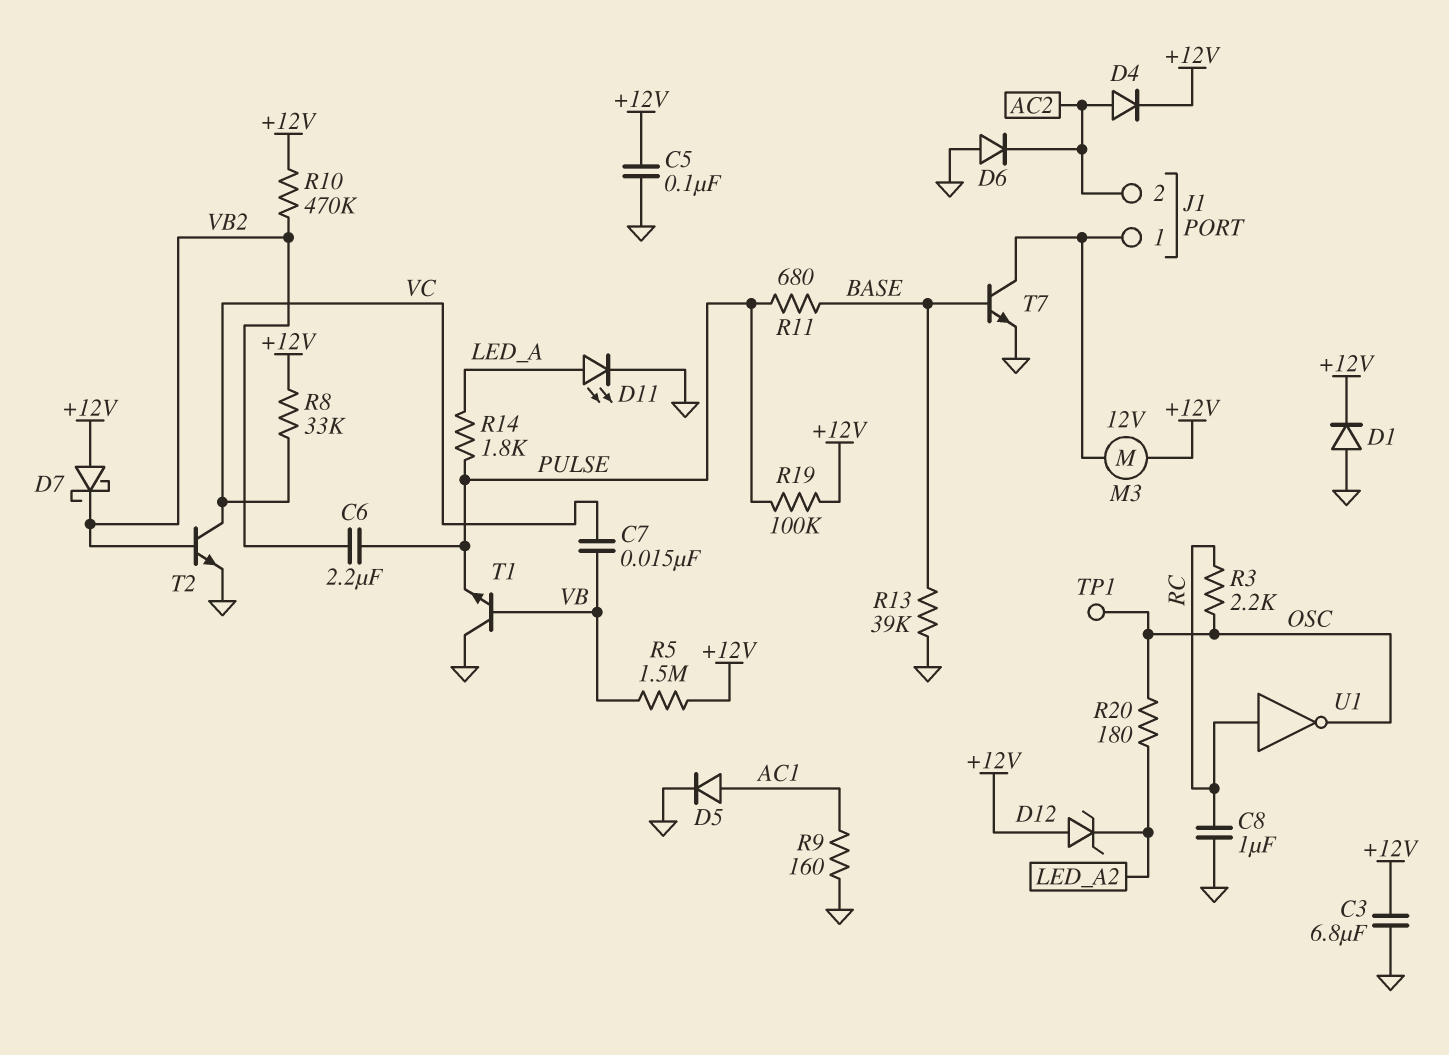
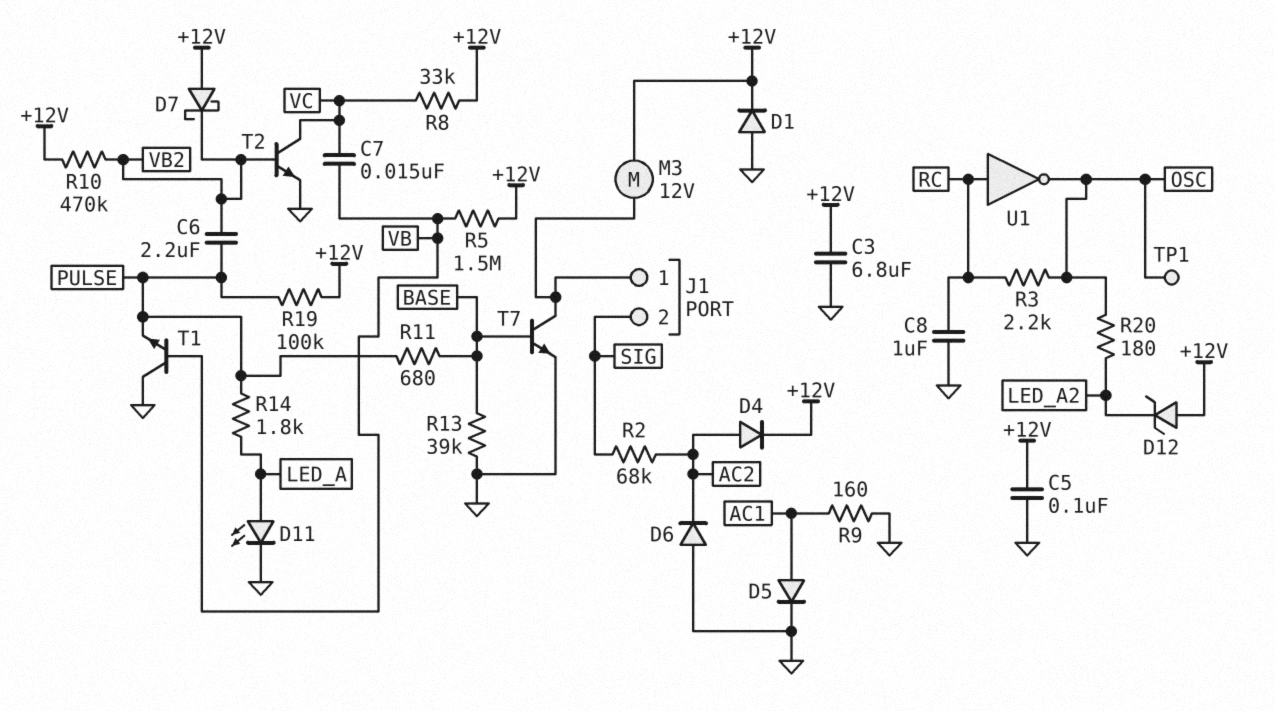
J1 pin 2: AC2 -> SIG
R2: none -> 68k (AC2, SIG)

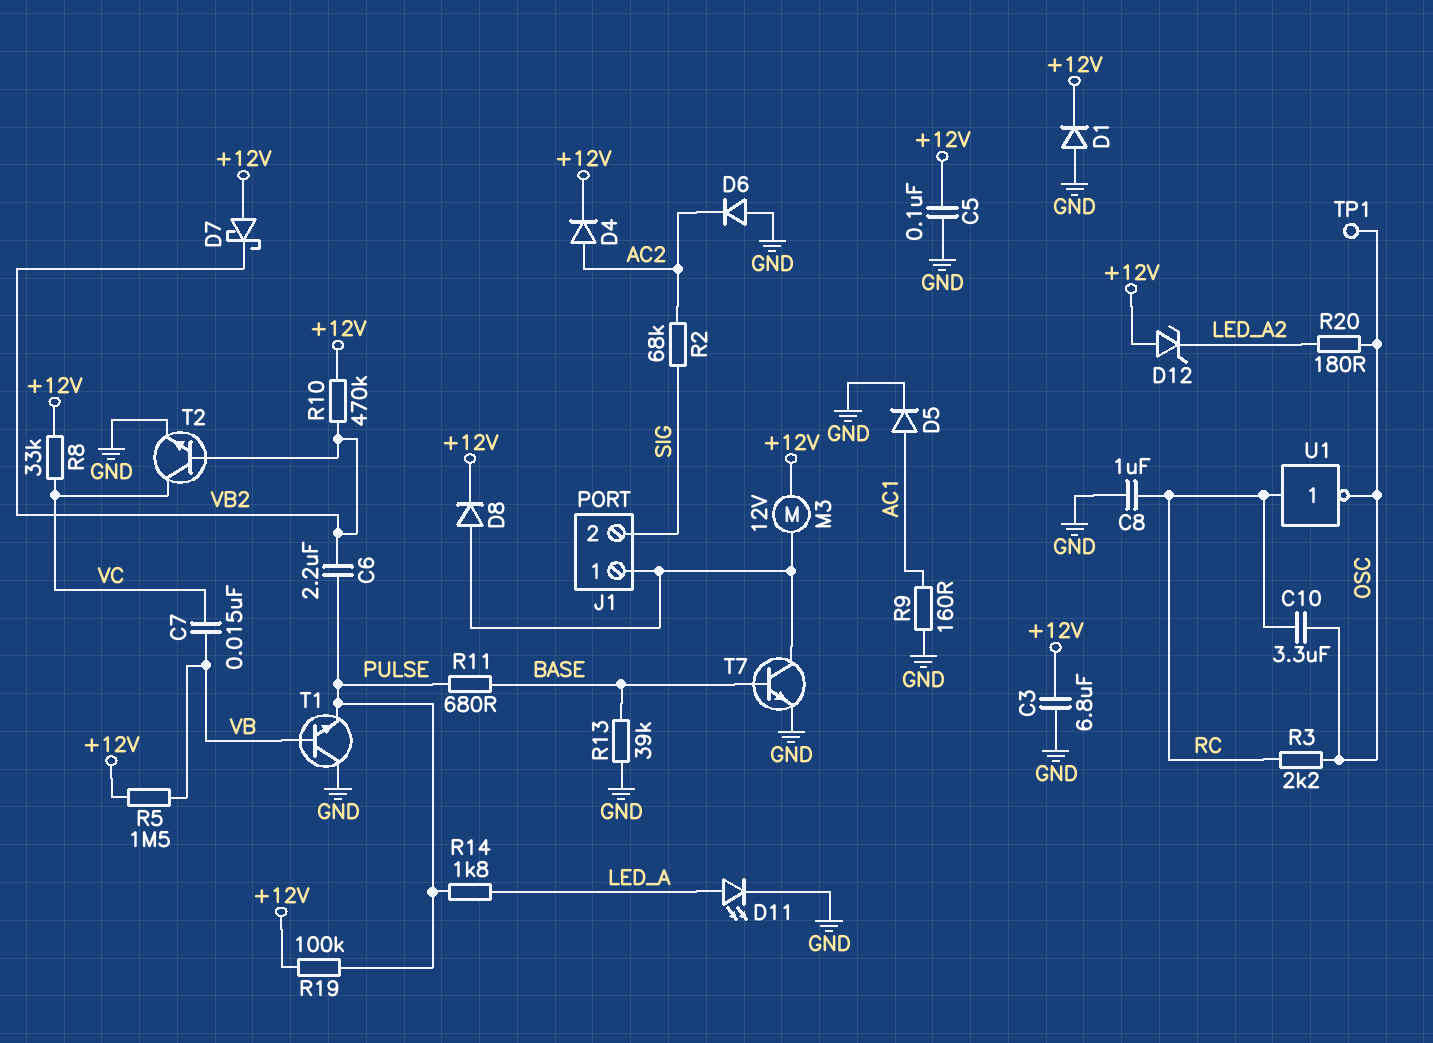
C10: none -> 3.3uF (OSC, RC)
D8: none -> diode (A J1/1, K +12V)

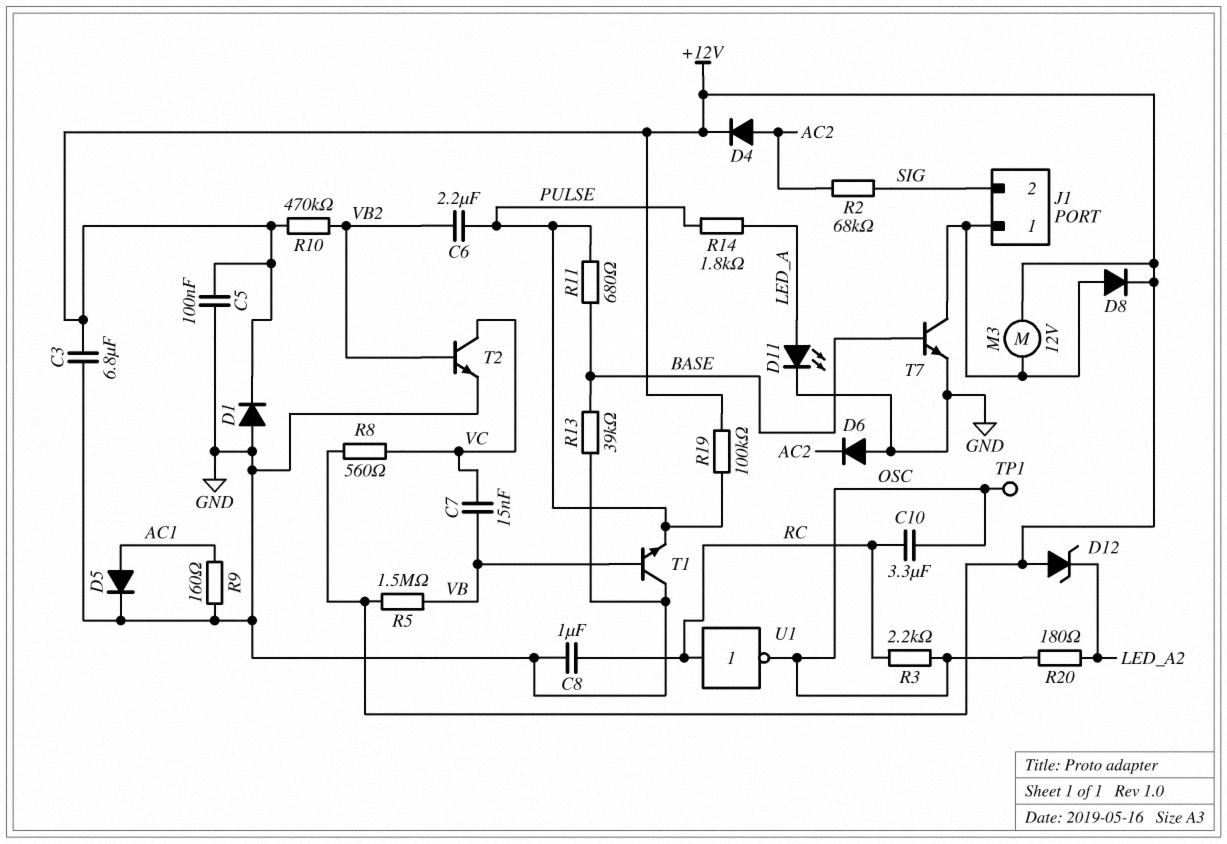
D7: schottky (A +12V, K VB2) -> none
R8: 33k (+12V, VC) -> 560 (+12V, VC)

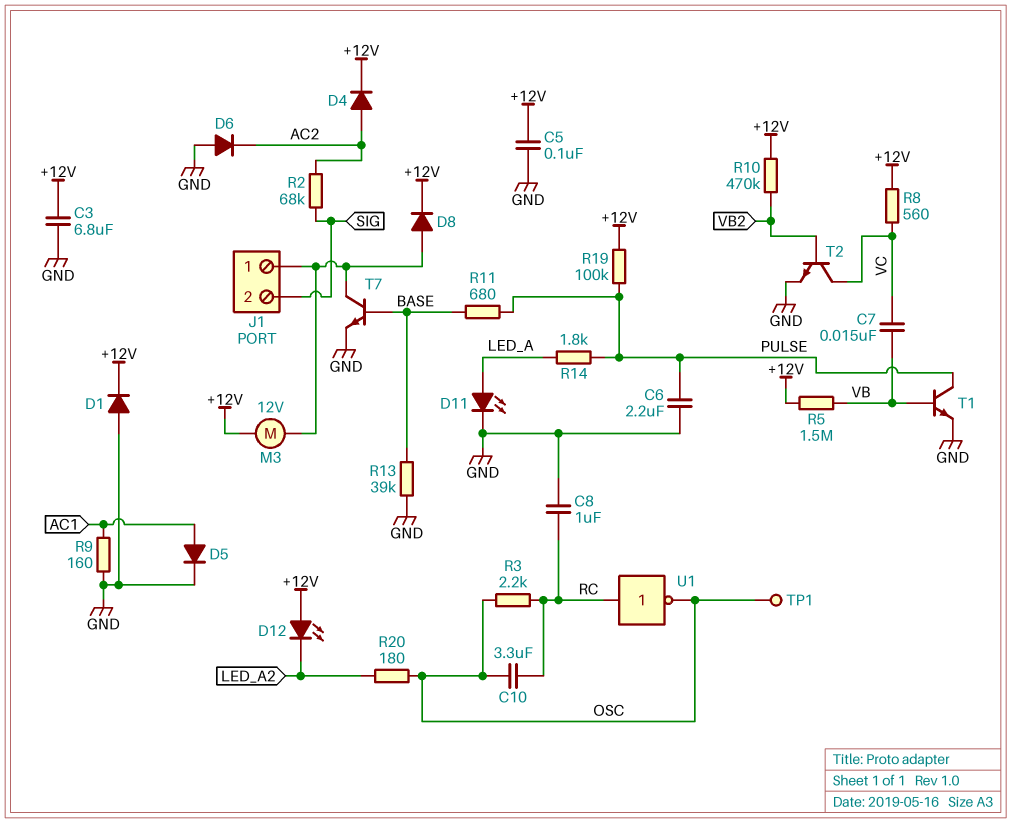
C6: 2.2uF (PULSE, VB2) -> 2.2uF (GND, PULSE)
D12: zener (A +12V, K LED_A2) -> LED (A +12V, K LED_A2)
T1: NPN (B VB, C GND, E PULSE) -> NPN (B VB, C PULSE, E GND)

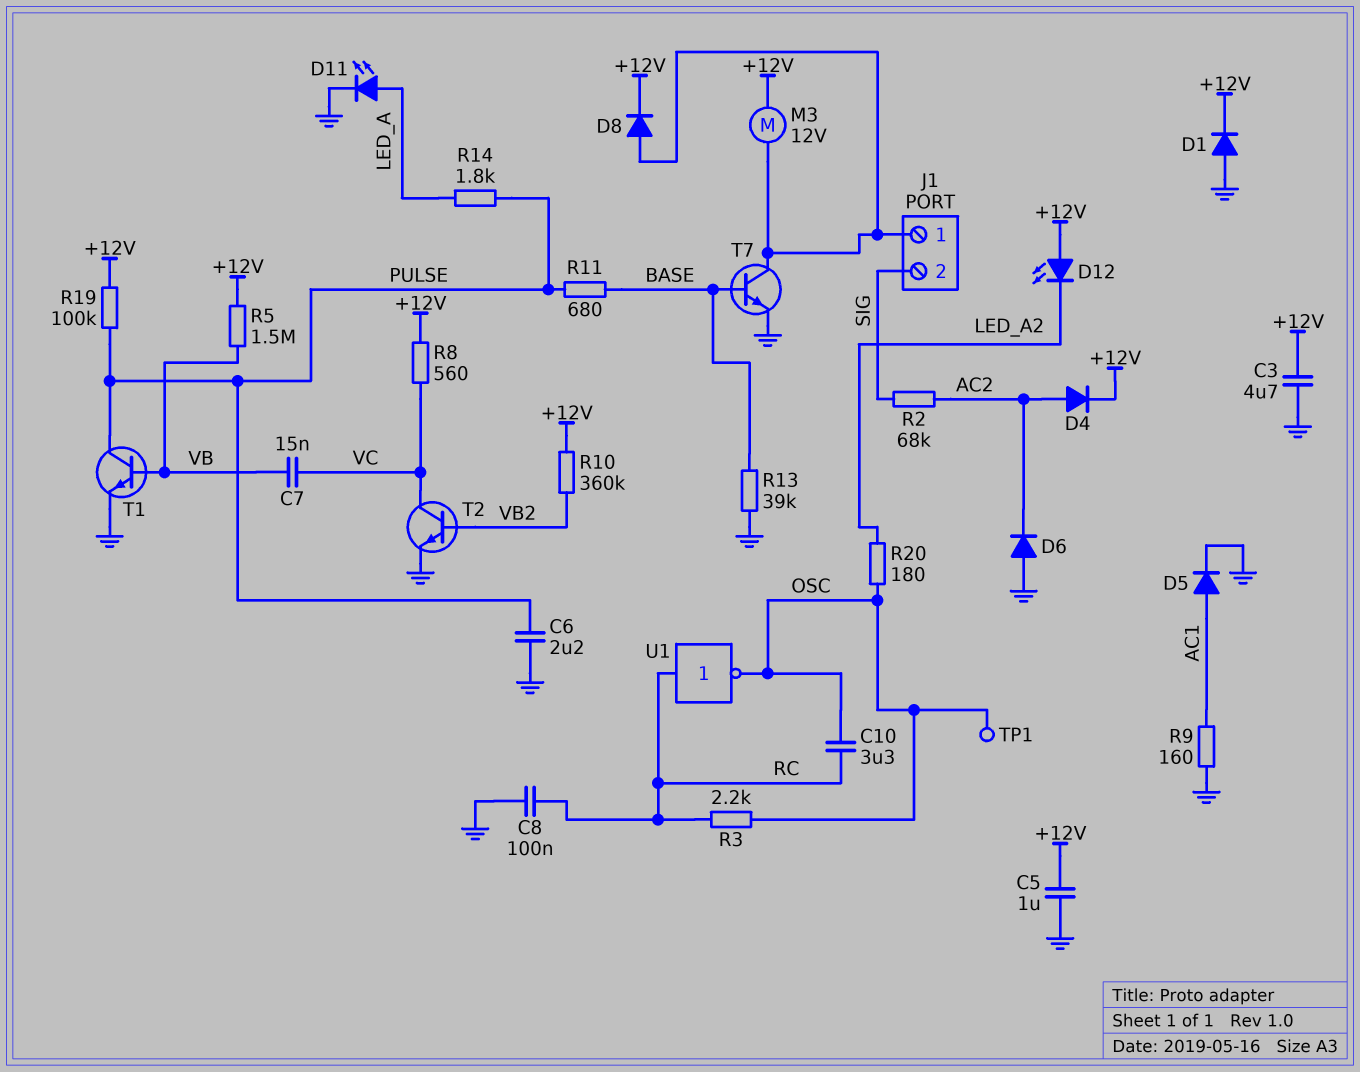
C3: 6.8uF (+12V, GND) -> 4.7uF (+12V, GND)
C5: 100nF (+12V, GND) -> 1uF (+12V, GND)
C8: 1uF (GND, RC) -> 100nF (GND, RC)
R10: 470k (+12V, VB2) -> 360k (+12V, VB2)

